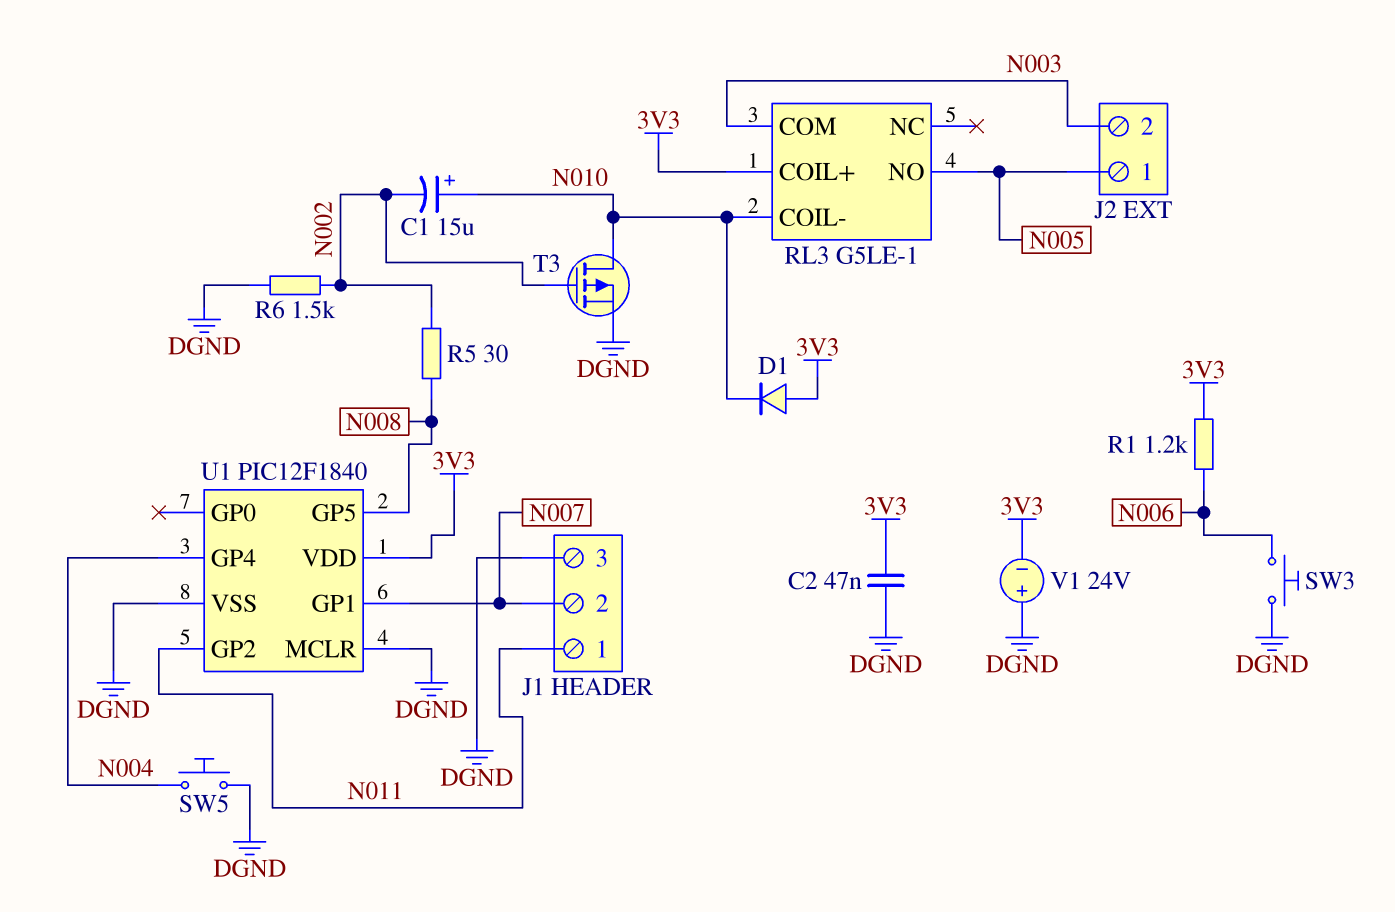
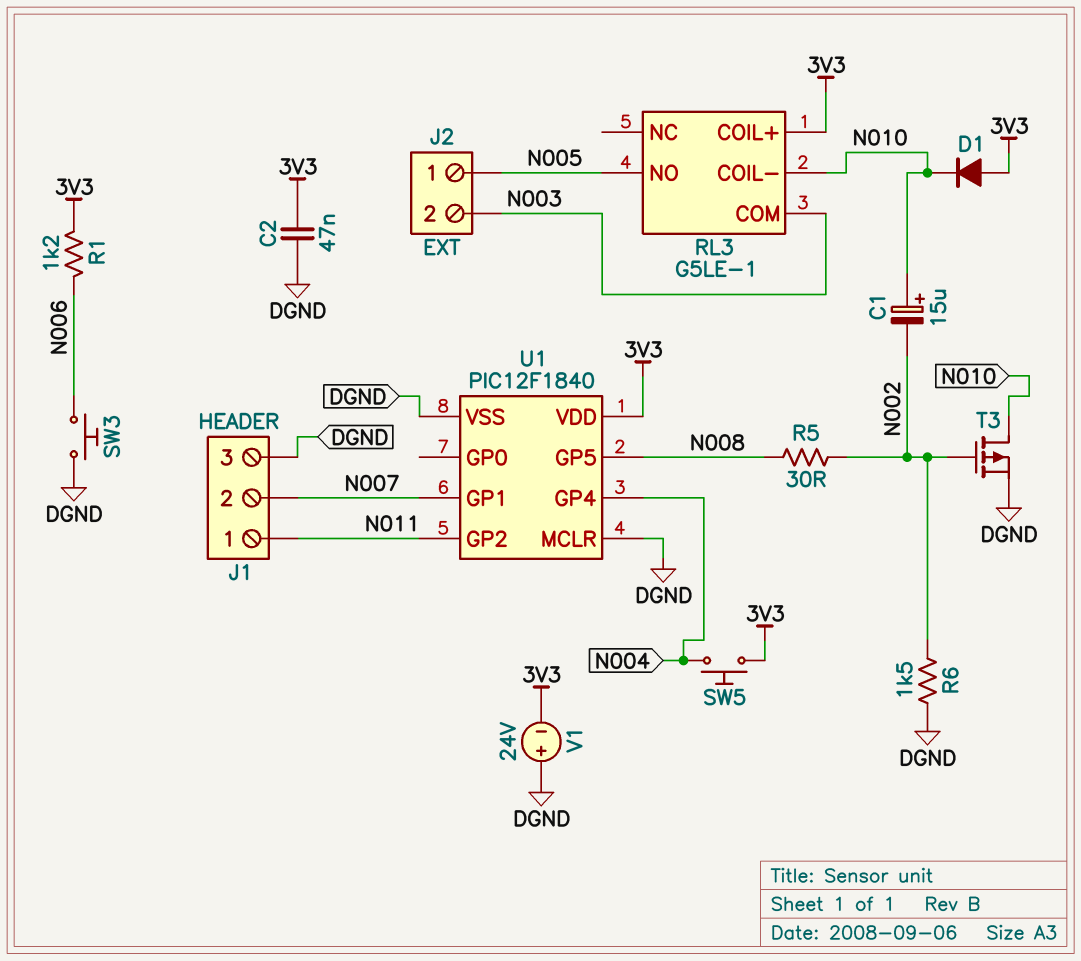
SW5: button (DGND, N004) -> button (3V3, N004)

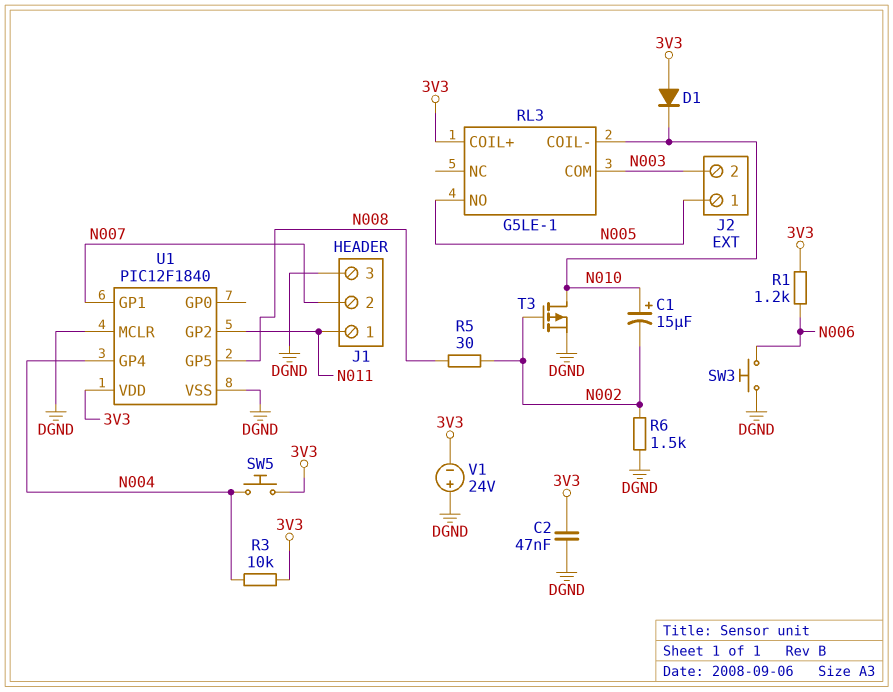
R3: none -> 10k (3V3, N004)

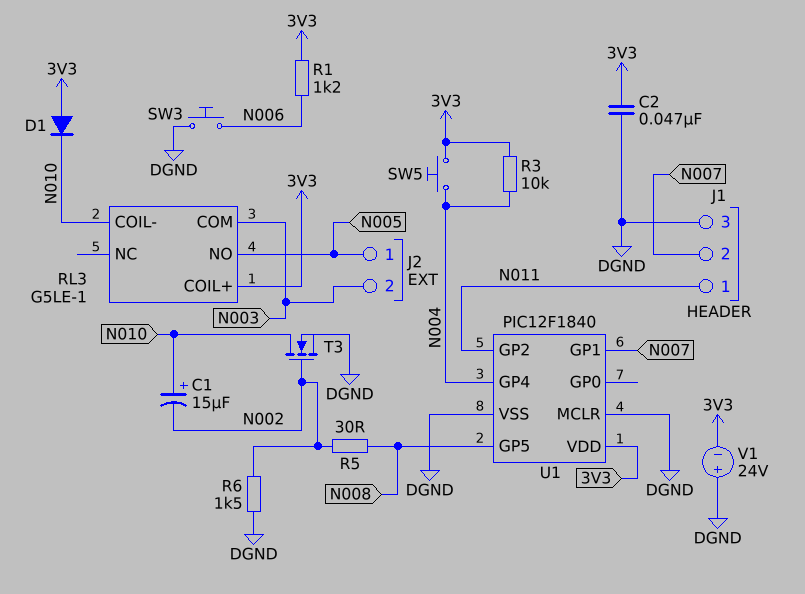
T3: PMOS (G N002, D N010, S DGND) -> NMOS (G N002, D N010, S DGND)

